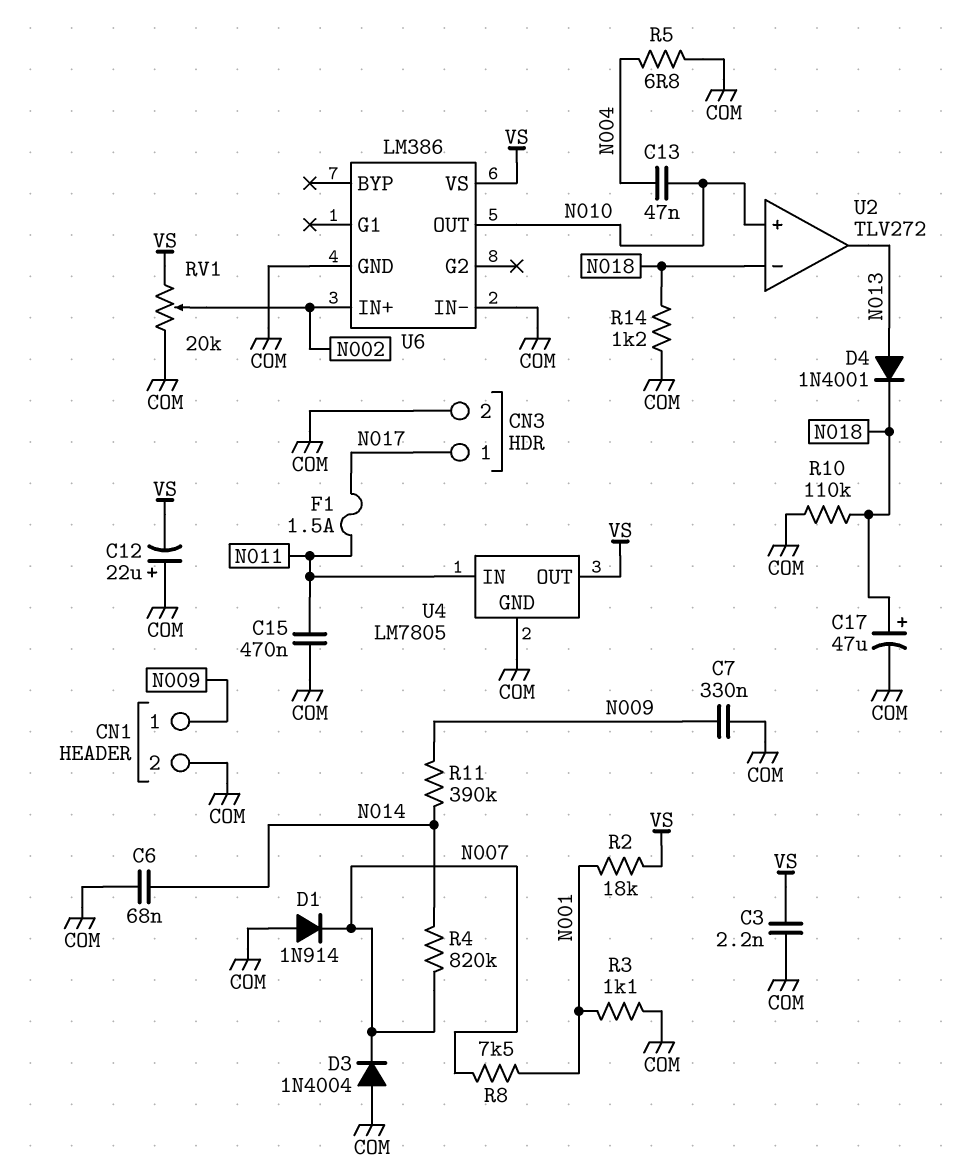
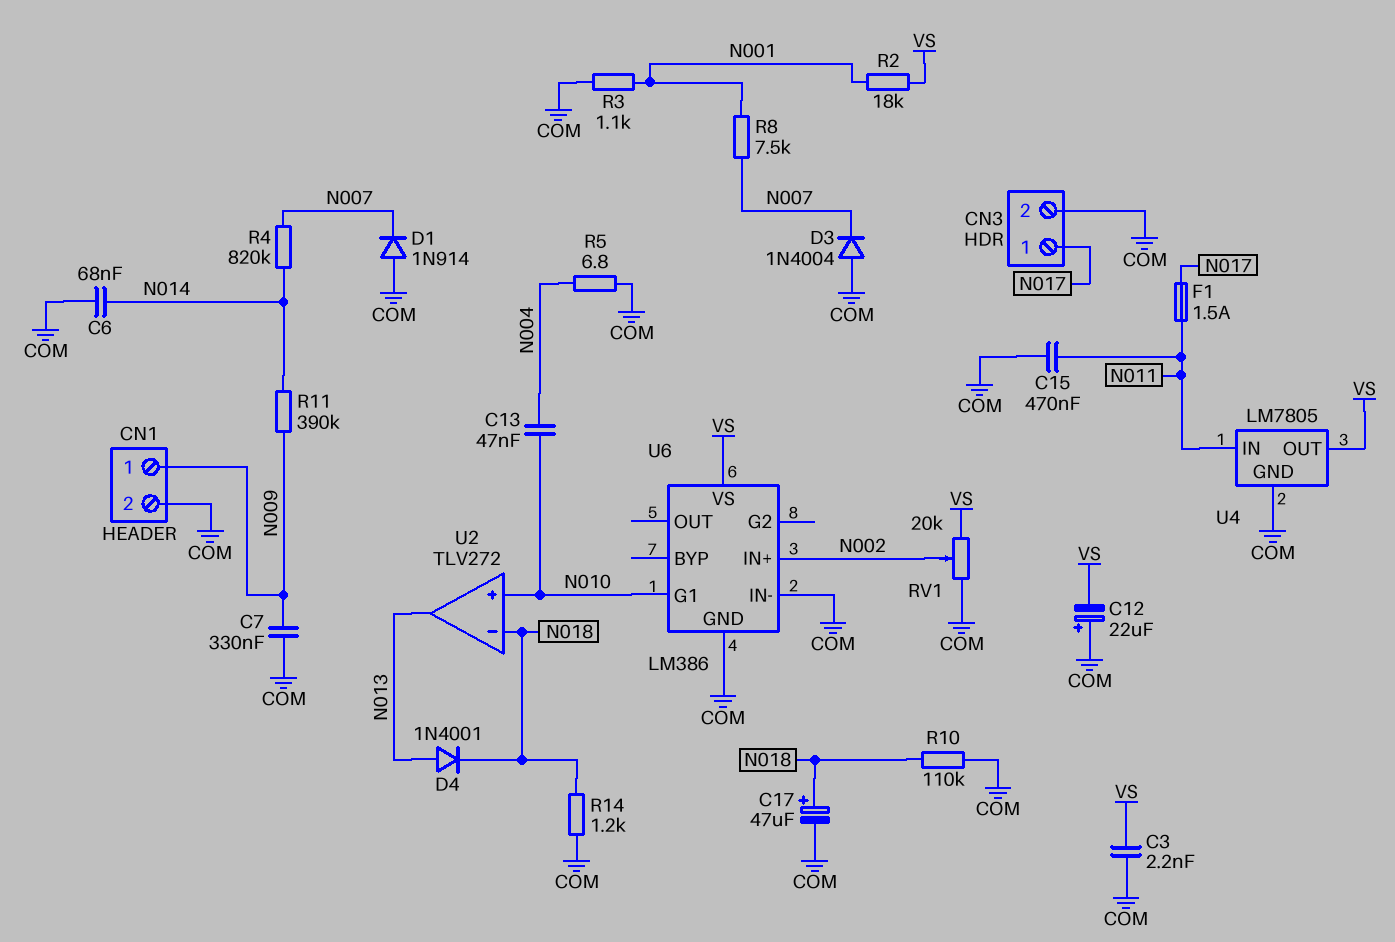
U6 pin G1: none -> N010
U6 pin OUT: N010 -> none

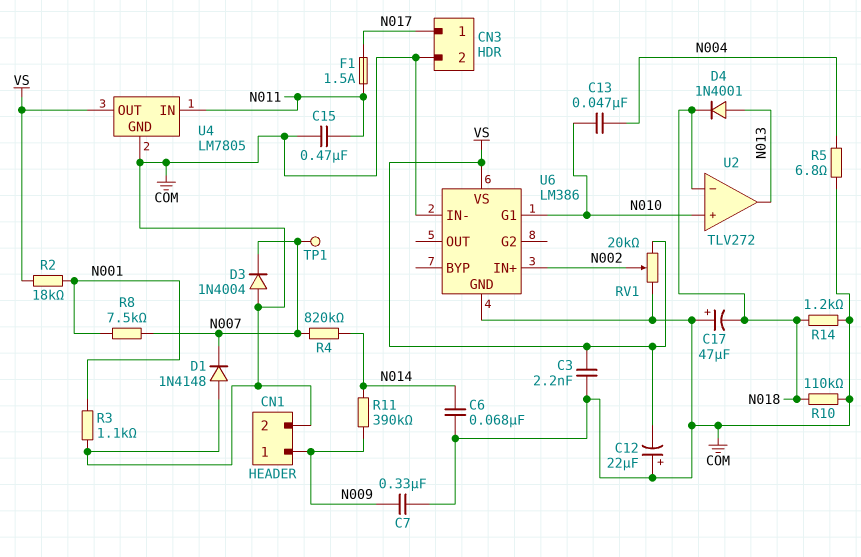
C17: 47uF (plus N018, minus COM) -> 47uF (plus COM, minus N018)
D1: diode 1N914 (A COM, K N007) -> diode 1N4148 (A COM, K N007)
TP1: none -> test point (N007)

